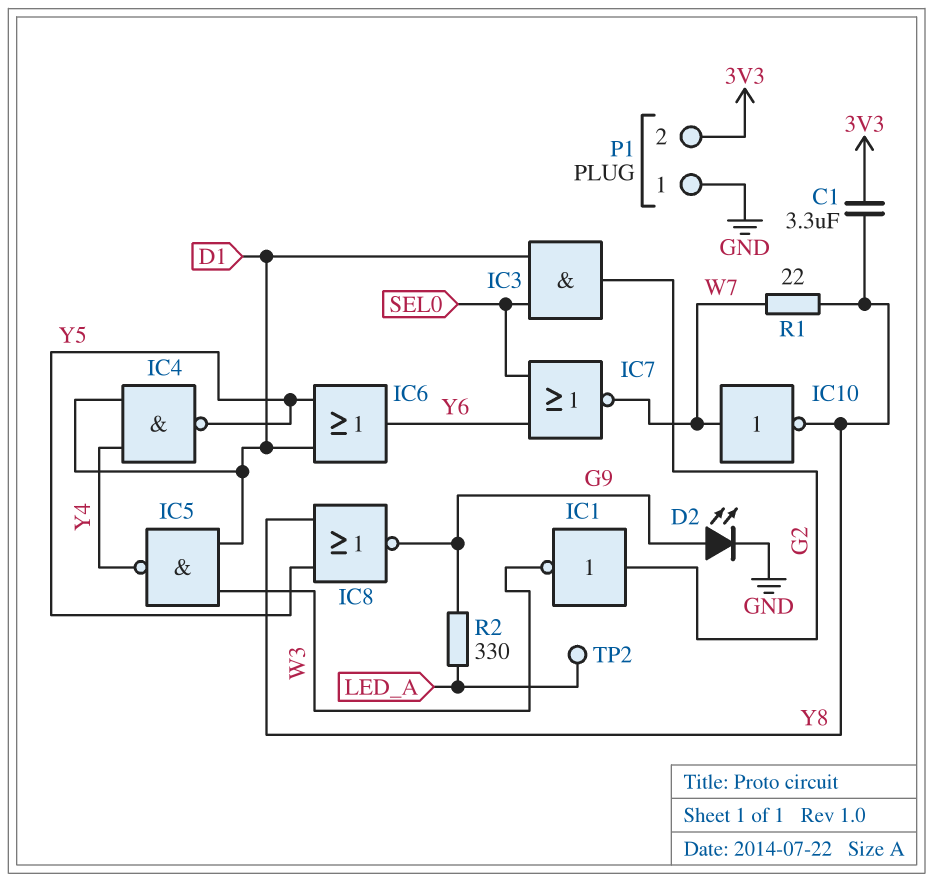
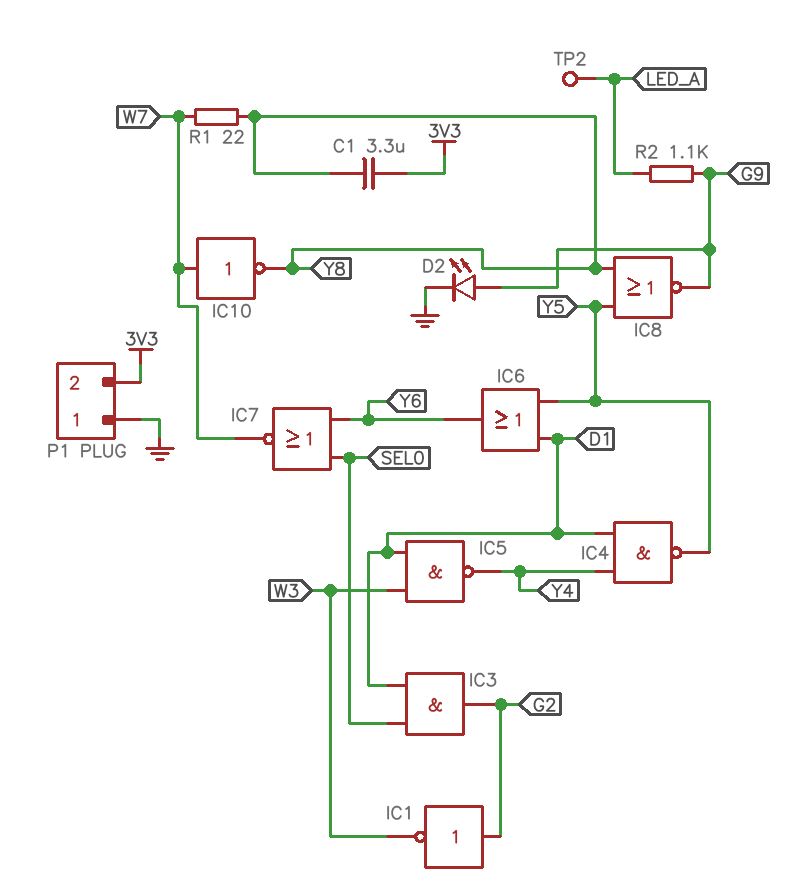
R2: 330 (G9, LED_A) -> 1.1k (G9, LED_A)

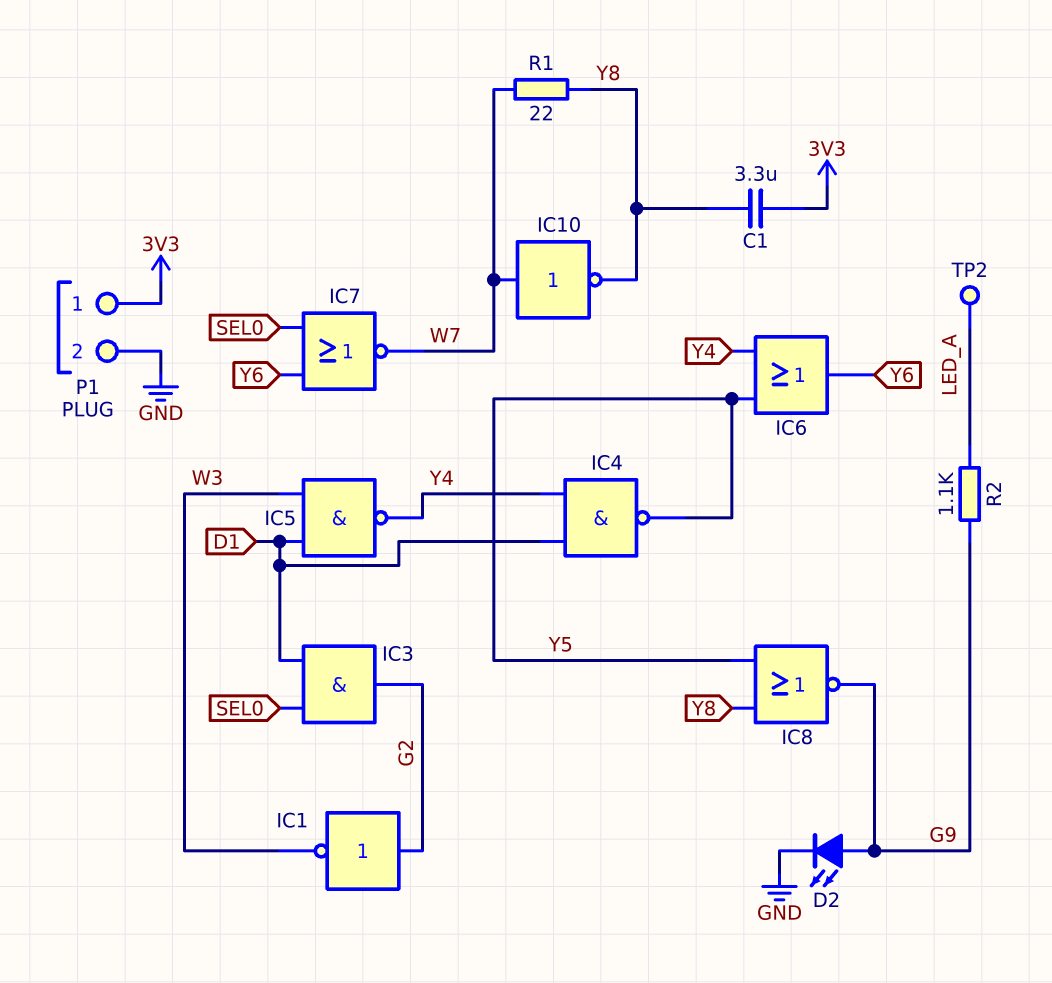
IC6: OR (in D1, in Y5, out Y6) -> OR (in Y4, in Y5, out Y6)
P1 pin 1: GND -> 3V3
P1 pin 2: 3V3 -> GND

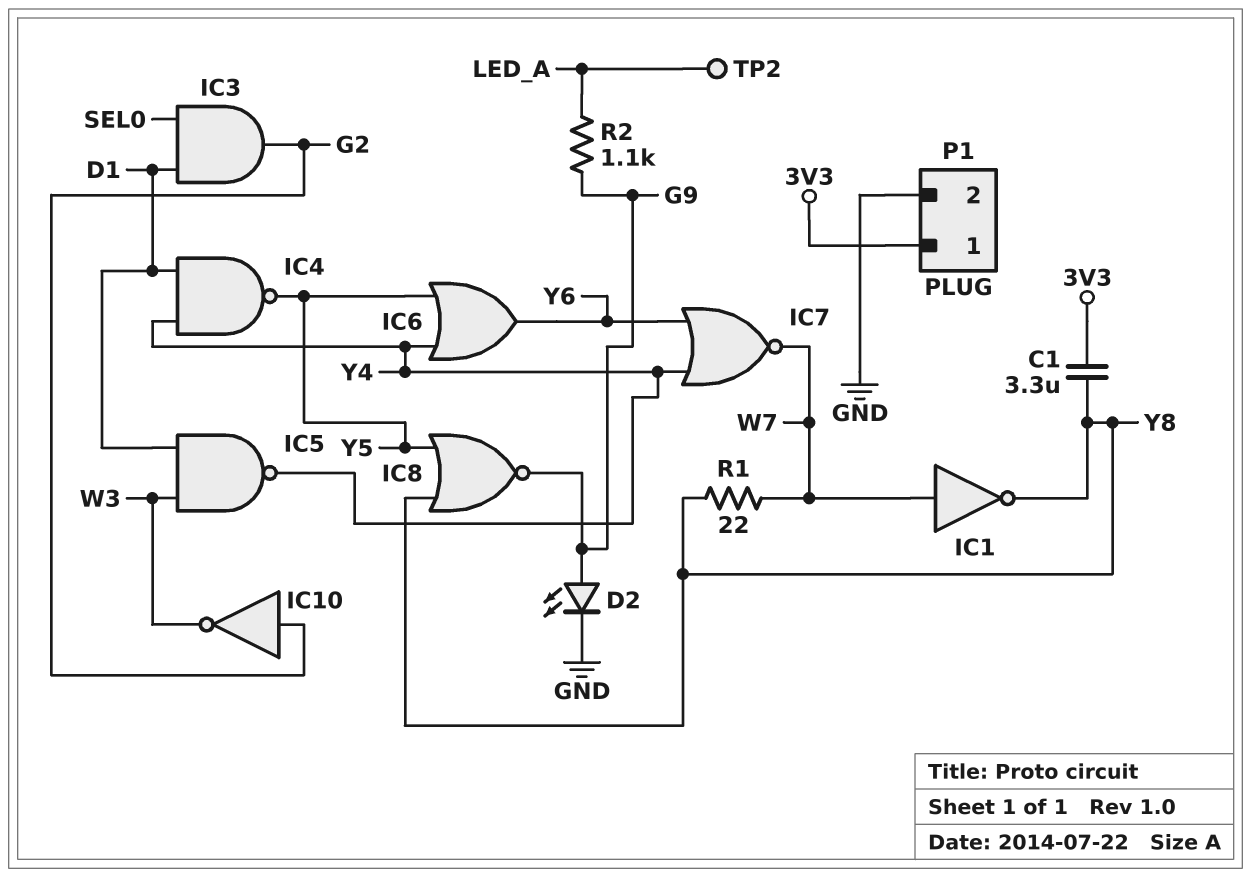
IC1: NOT (in G2, out W3) -> NOT (in W7, out Y8)
IC7: NOR (in SEL0, in Y6, out W7) -> NOR (in Y4, in Y6, out W7)
IC10: NOT (in W7, out Y8) -> NOT (in G2, out W3)

